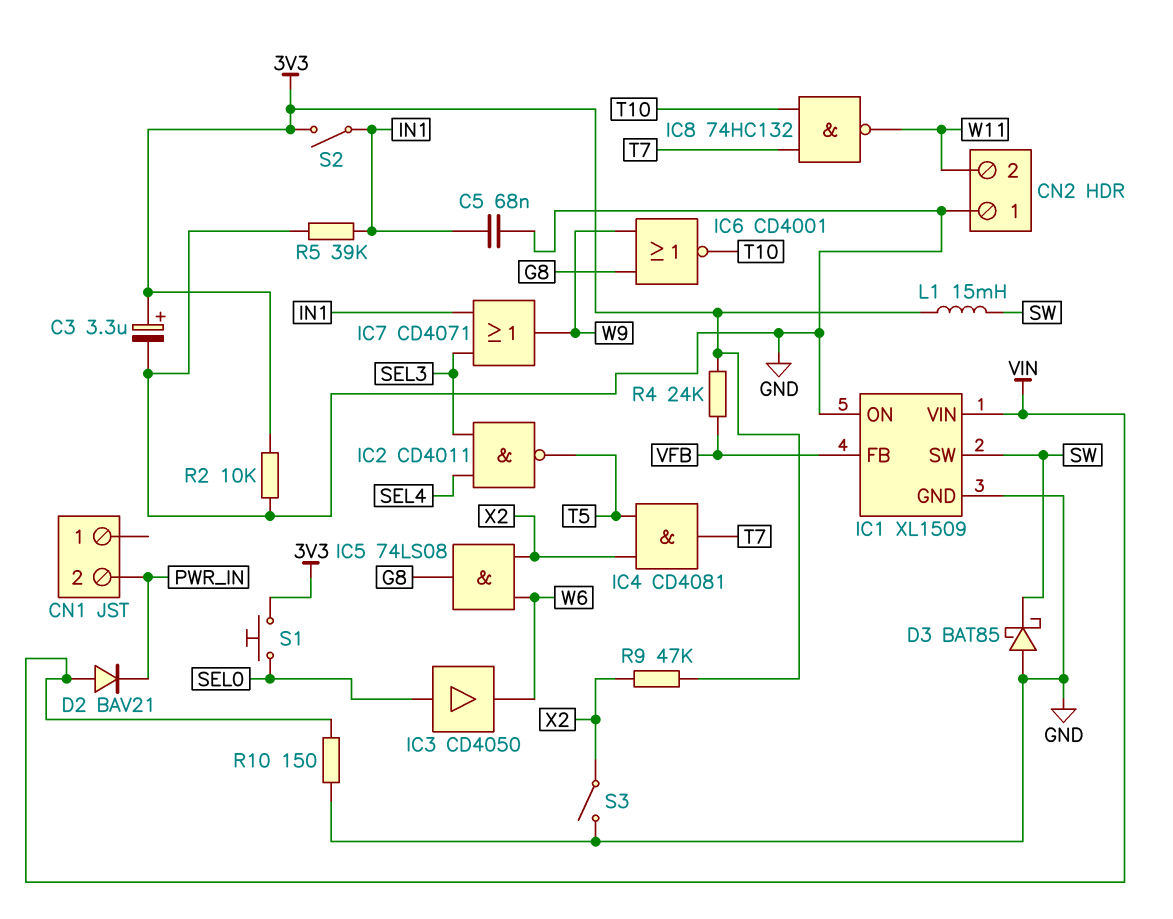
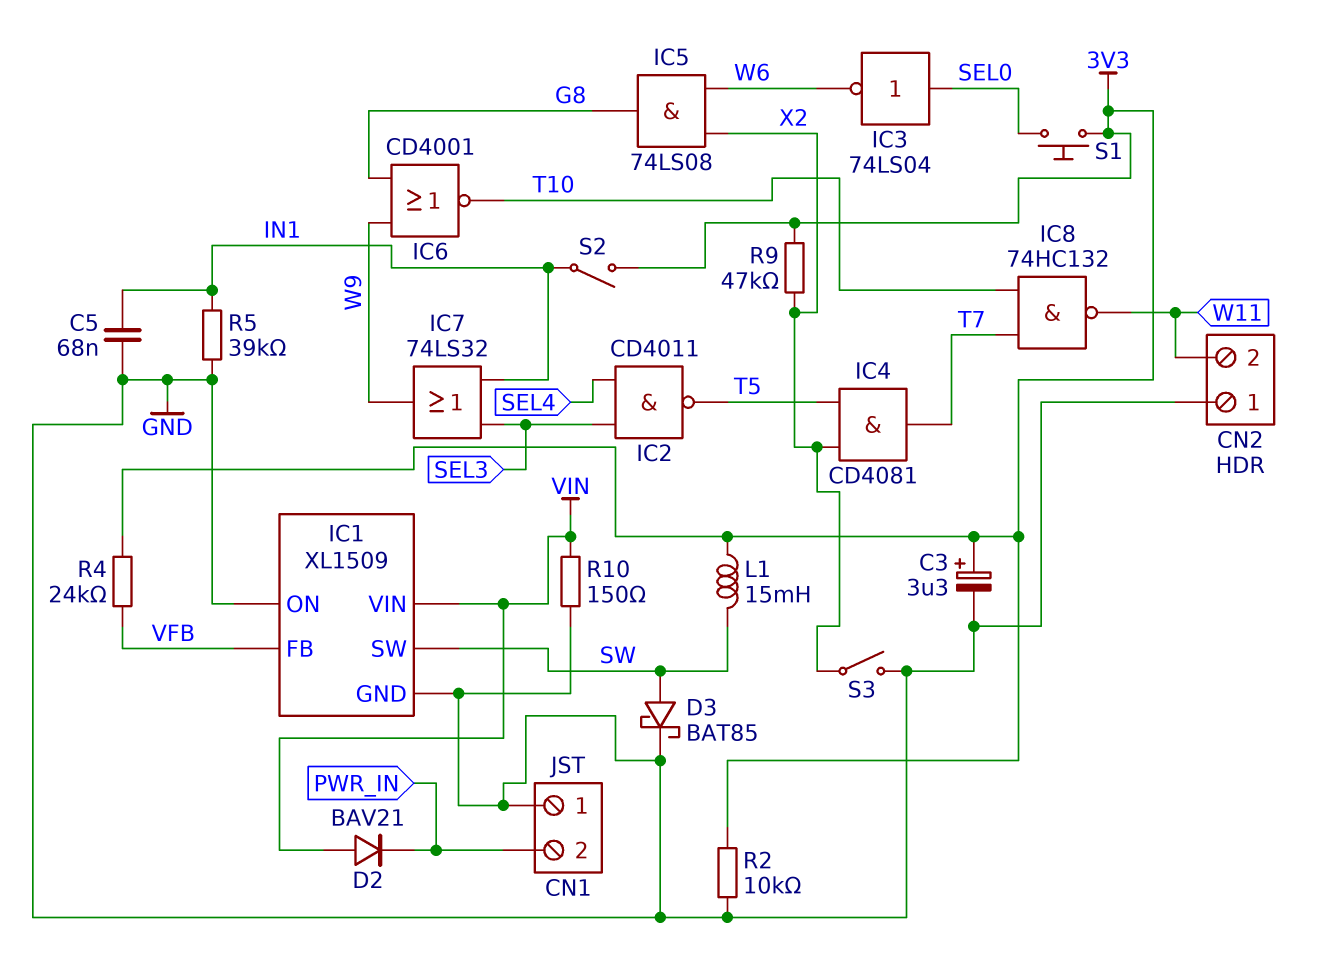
CN1 pin 1: none -> GND
D3: schottky BAT85 (A GND, K SW) -> schottky BAT85 (A SW, K GND)
IC3: buffer CD4050 (in SEL0, out W6) -> NOT 74LS04 (in SEL0, out W6)
IC7: OR CD4071 (in IN1, in SEL3, out W9) -> OR 74LS32 (in IN1, in SEL3, out W9)

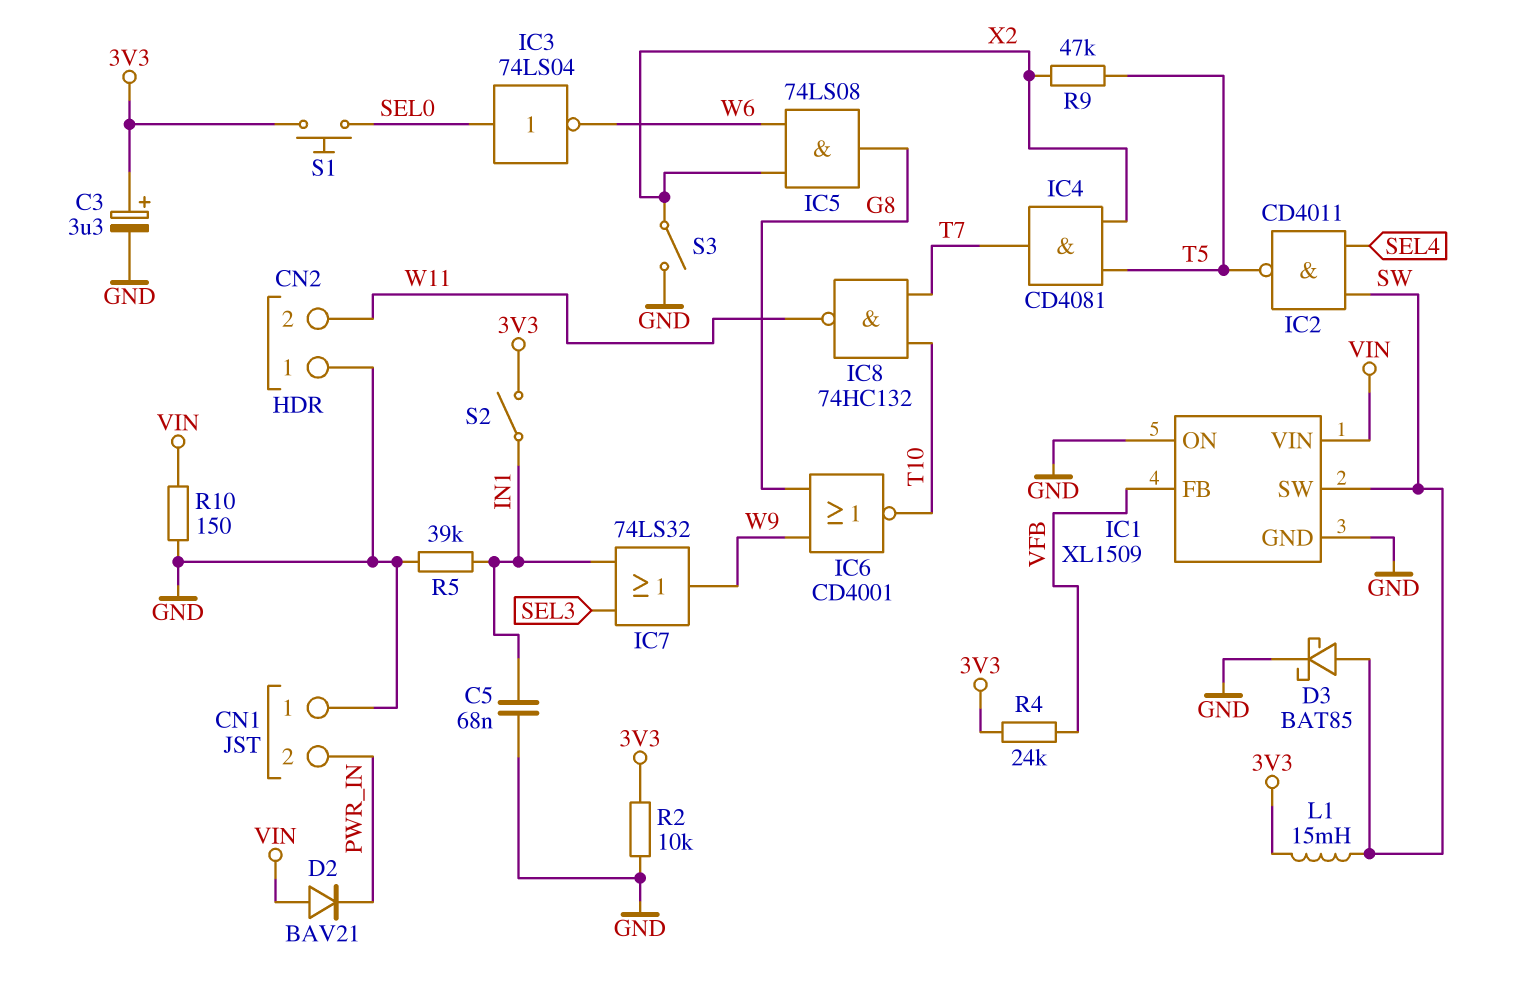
IC2: NAND CD4011 (in SEL3, in SEL4, out T5) -> NAND CD4011 (in SEL4, in SW, out T5)
R9: 47k (3V3, X2) -> 47k (T5, X2)

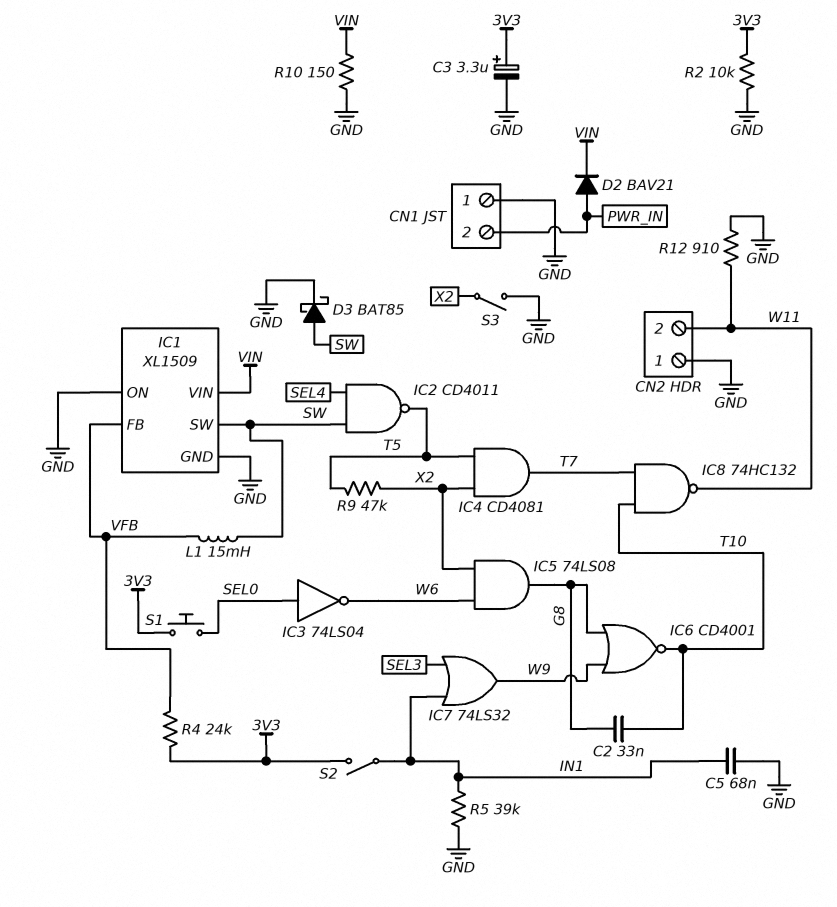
C2: none -> 33nF (G8, T10)
D2: diode BAV21 (A VIN, K PWR_IN) -> diode BAV21 (A PWR_IN, K VIN)
L1: 15mH (3V3, SW) -> 15mH (SW, VFB)
R12: none -> 910 (GND, W11)

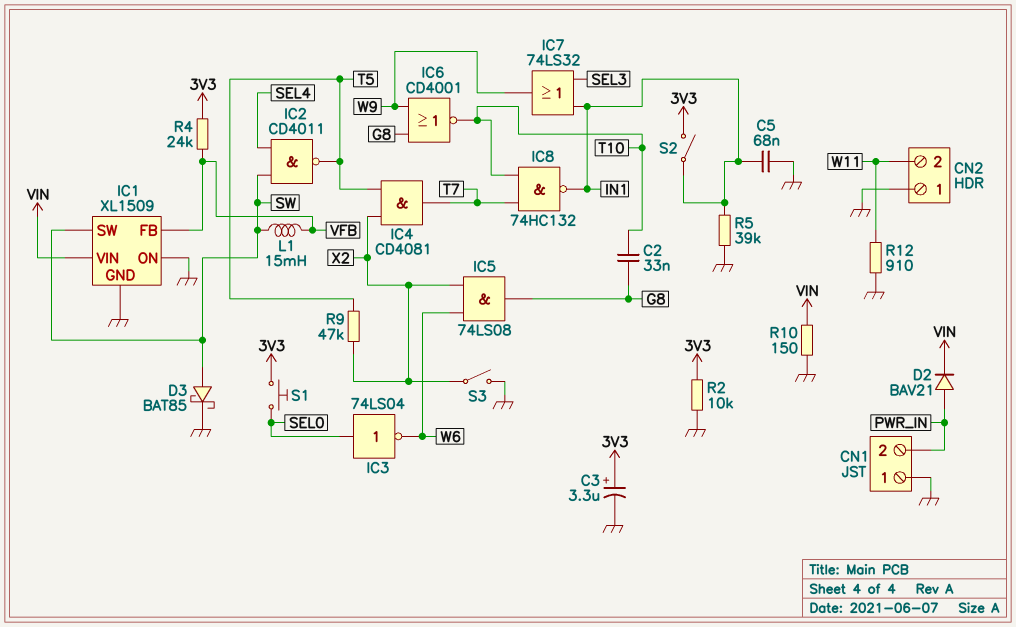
IC8: NAND 74HC132 (in T7, in T10, out W11) -> NAND 74HC132 (in T7, in T10, out IN1)

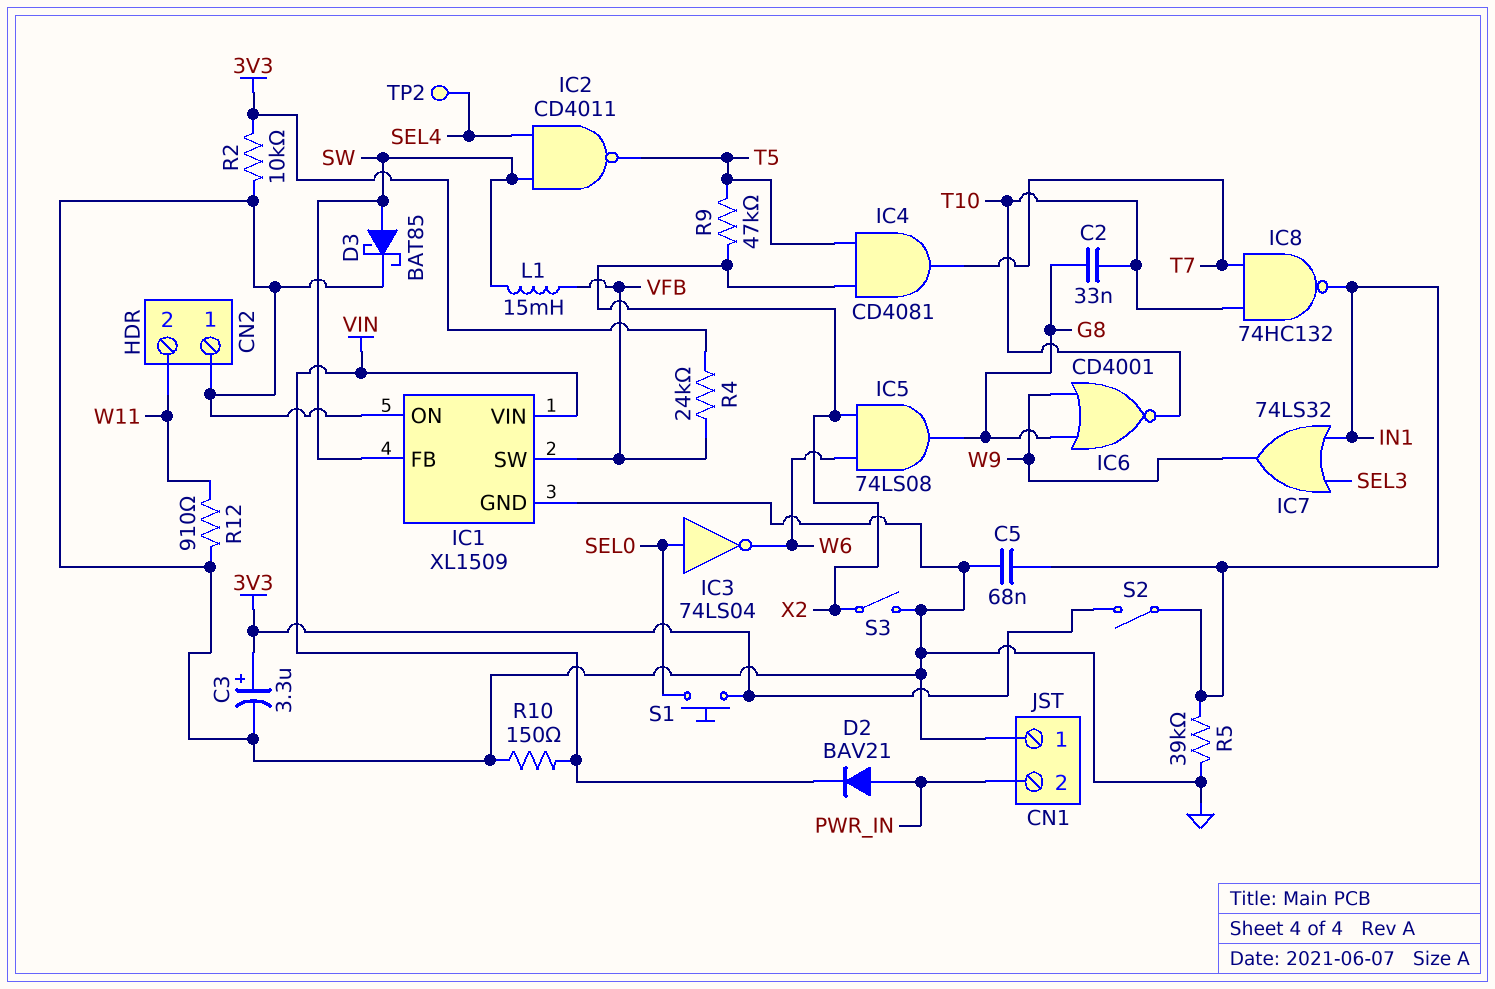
IC1 pin FB: VFB -> SW
IC1 pin SW: SW -> VFB
TP2: none -> test point (SEL4)

